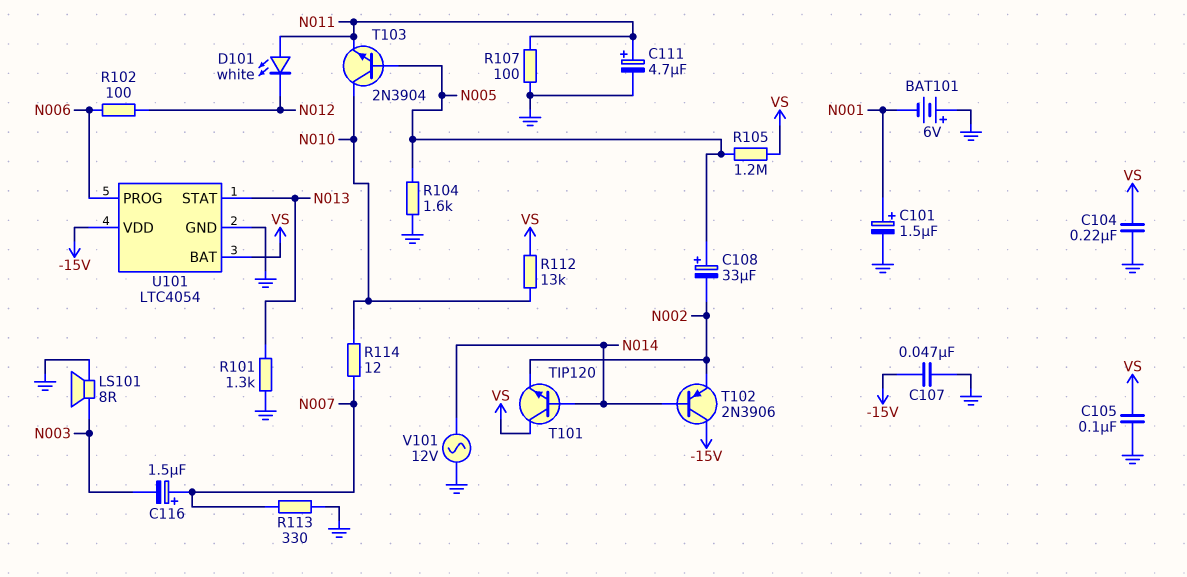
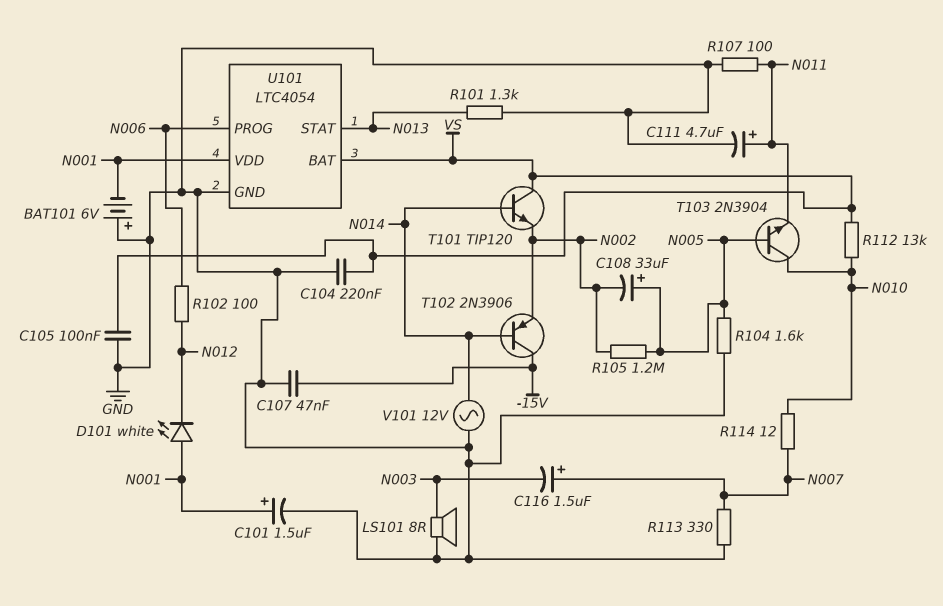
D101: LED white (A N011, K N012) -> LED white (A N001, K N012)
R105: 1.2M (N005, VS) -> 1.2M (N002, N005)
U101 pin VDD: -15V -> N001

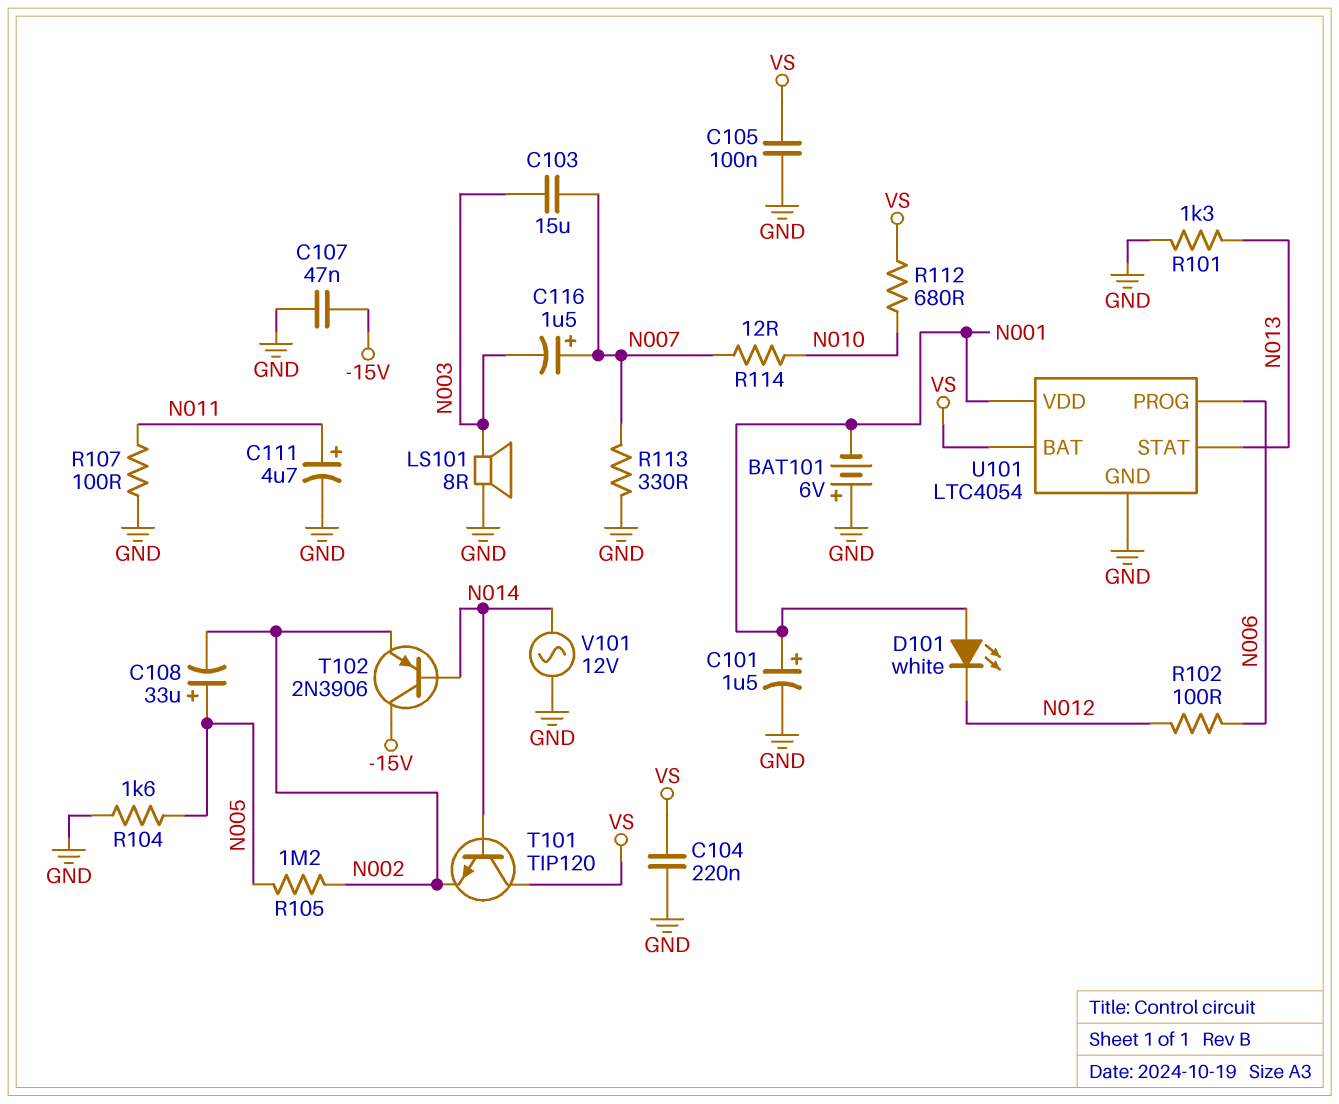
C103: none -> 15uF (N003, N007)
R112: 13k (N010, VS) -> 680 (N010, VS)
T103: NPN 2N3904 (B N005, C N010, E N011) -> none

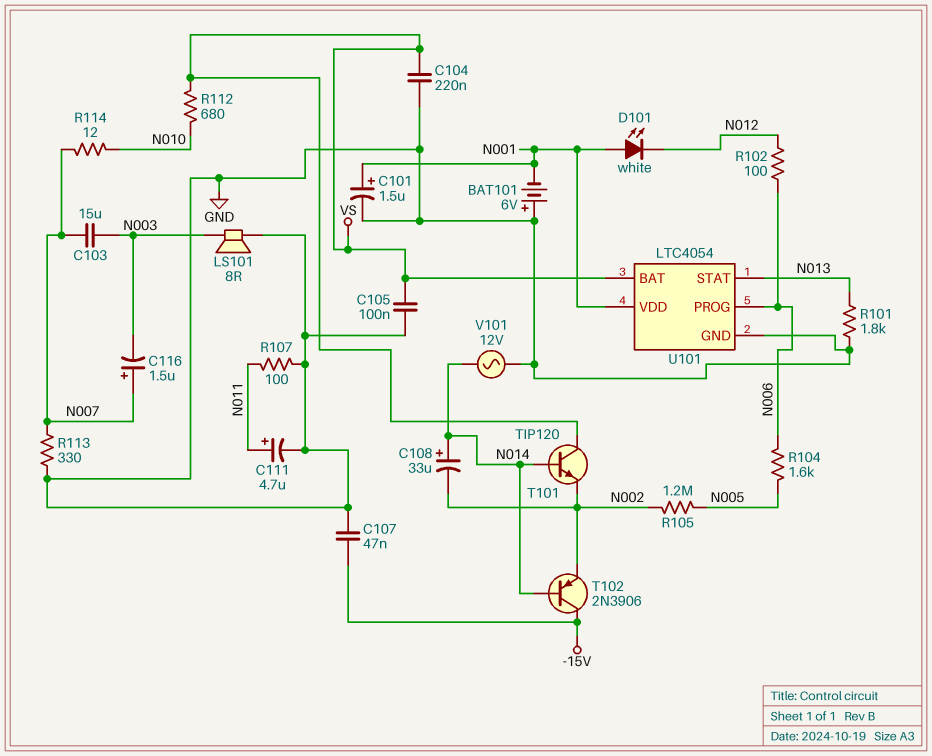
C108: 33uF (plus N005, minus N002) -> 33uF (plus N014, minus N002)
R101: 1.3k (GND, N013) -> 1.8k (GND, N013)
R104: 1.6k (GND, N005) -> 1.6k (N005, N006)

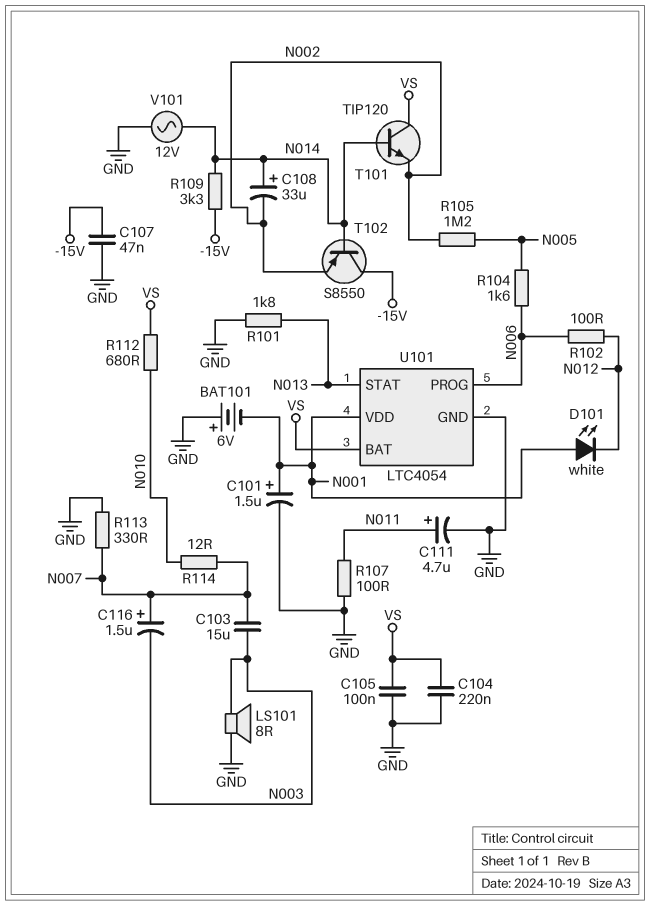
R109: none -> 3.3k (-15V, N014)
T102: PNP 2N3906 (B N014, C -15V, E N002) -> PNP S8550 (B N014, C -15V, E N002)

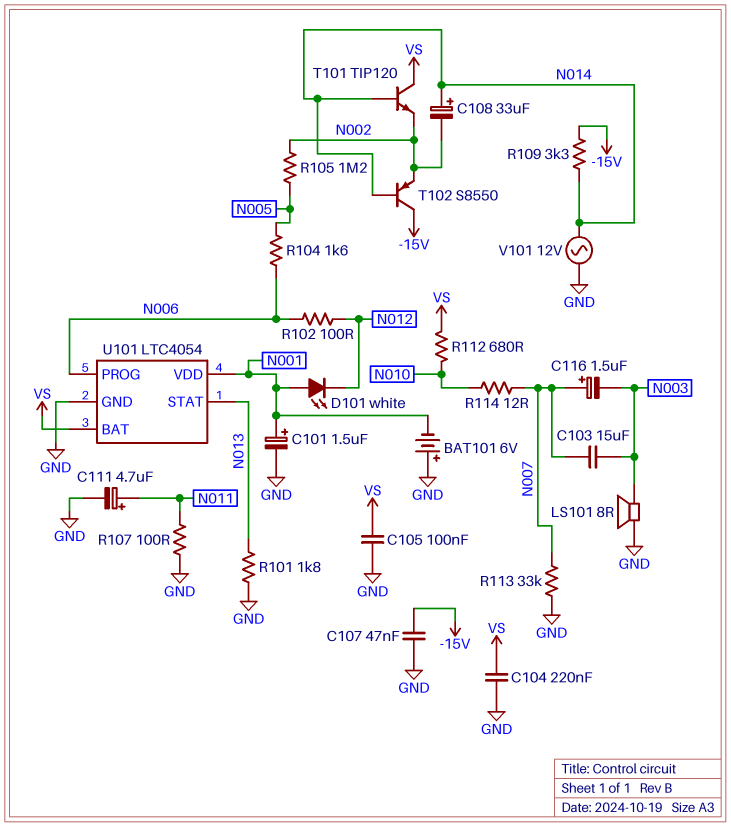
R113: 330 (GND, N007) -> 33k (GND, N007)

